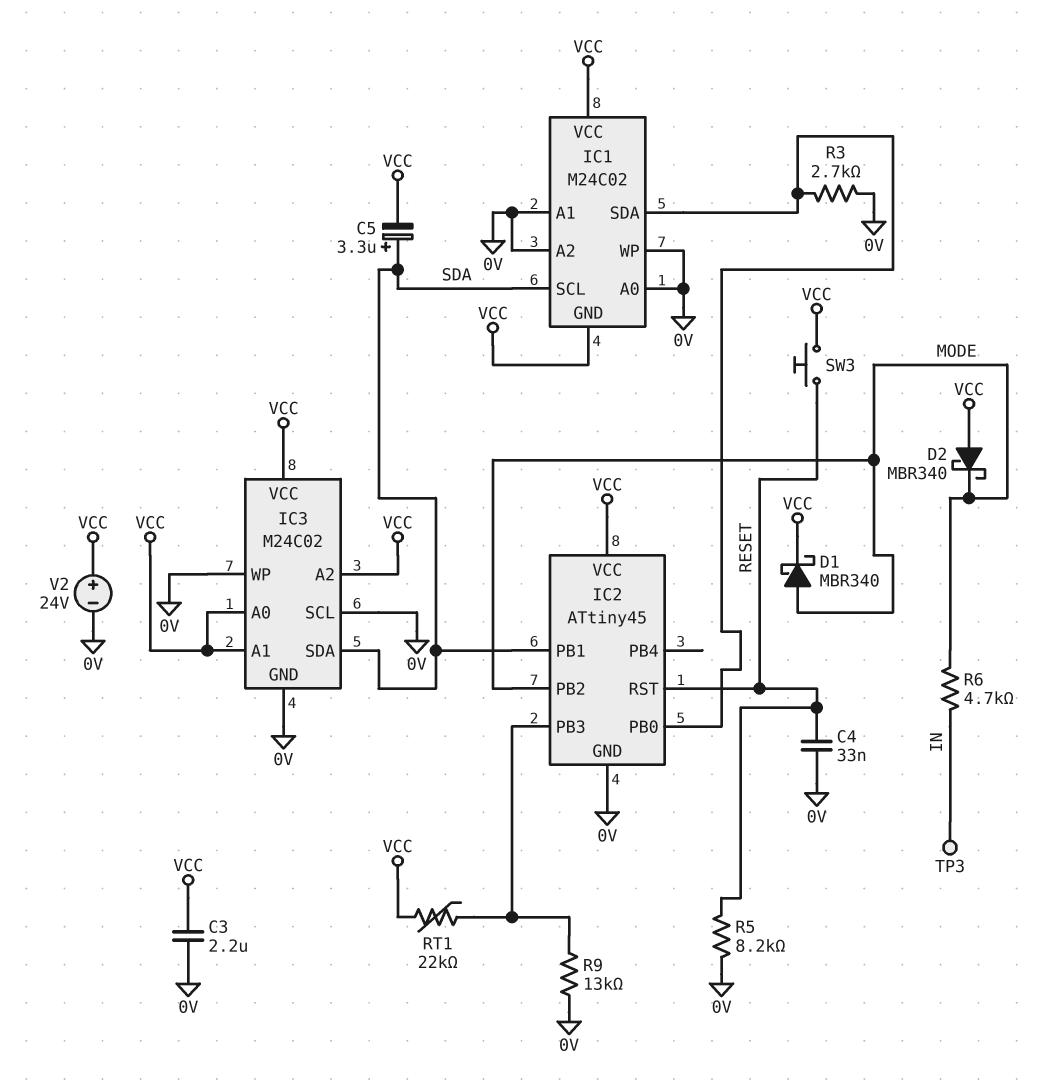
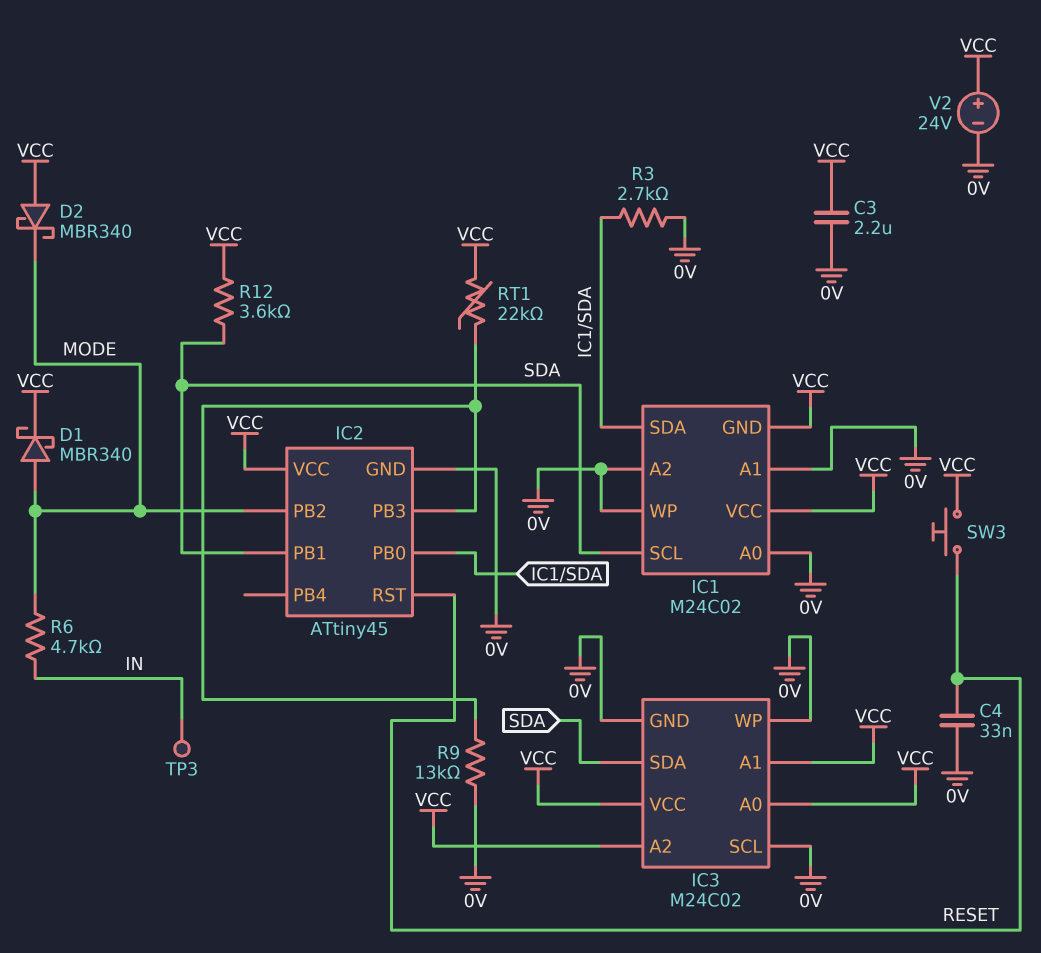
C5: 3.3uF (plus SDA, minus VCC) -> none
R5: 8.2k (0V, RESET) -> none
R12: none -> 3.6k (SDA, VCC)

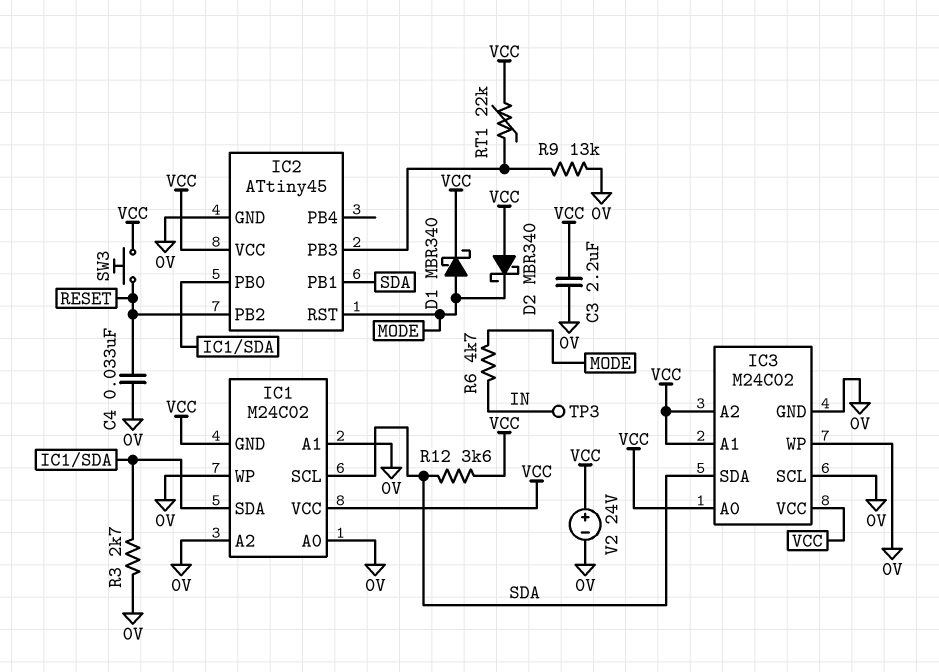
IC2 pin PB2: MODE -> RESET
IC2 pin RST: RESET -> MODE

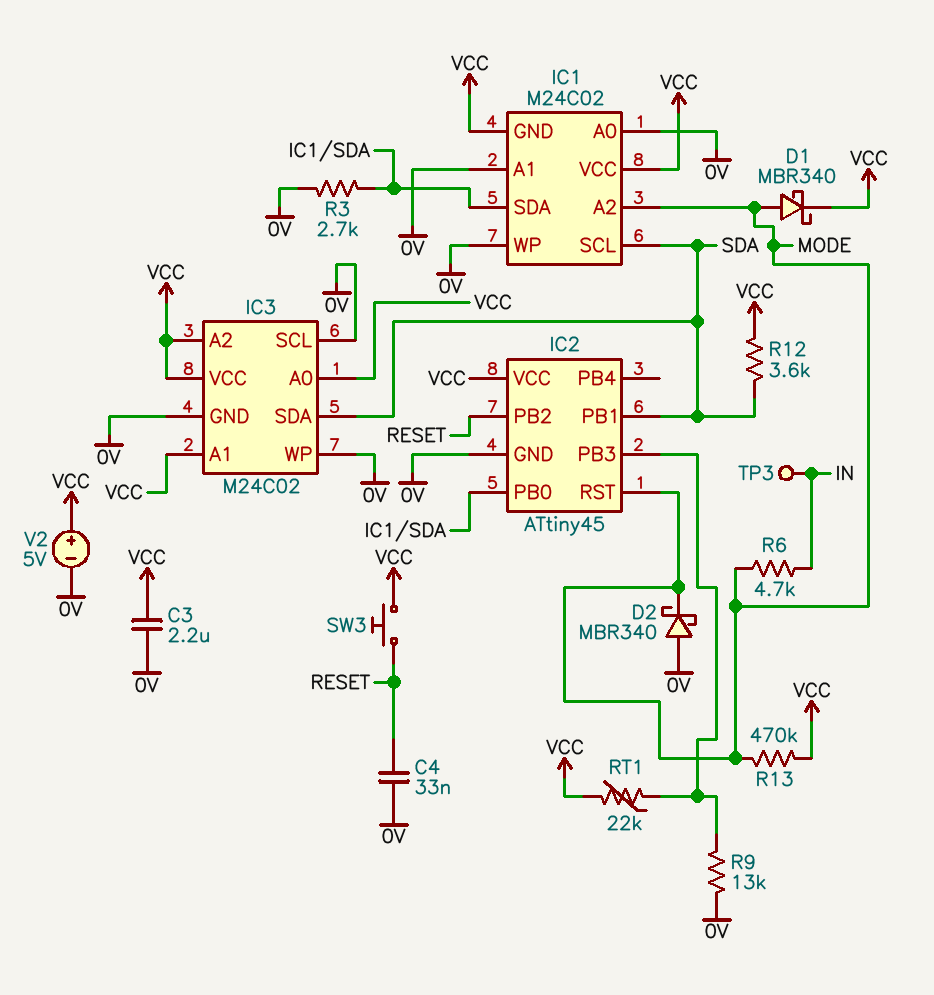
D2: schottky MBR340 (A VCC, K MODE) -> schottky MBR340 (A 0V, K MODE)
IC1 pin A2: 0V -> MODE
R13: none -> 470k (MODE, VCC)
V2: 24V (plus VCC, minus 0V) -> 5V (plus VCC, minus 0V)

